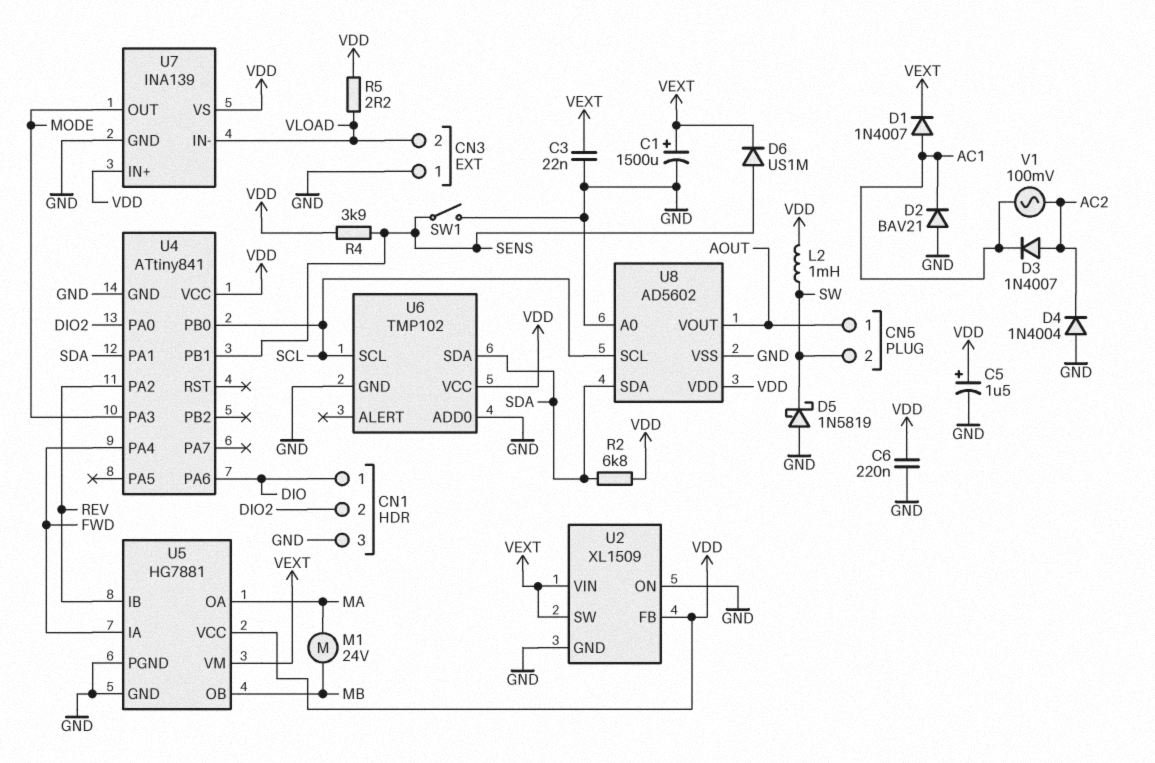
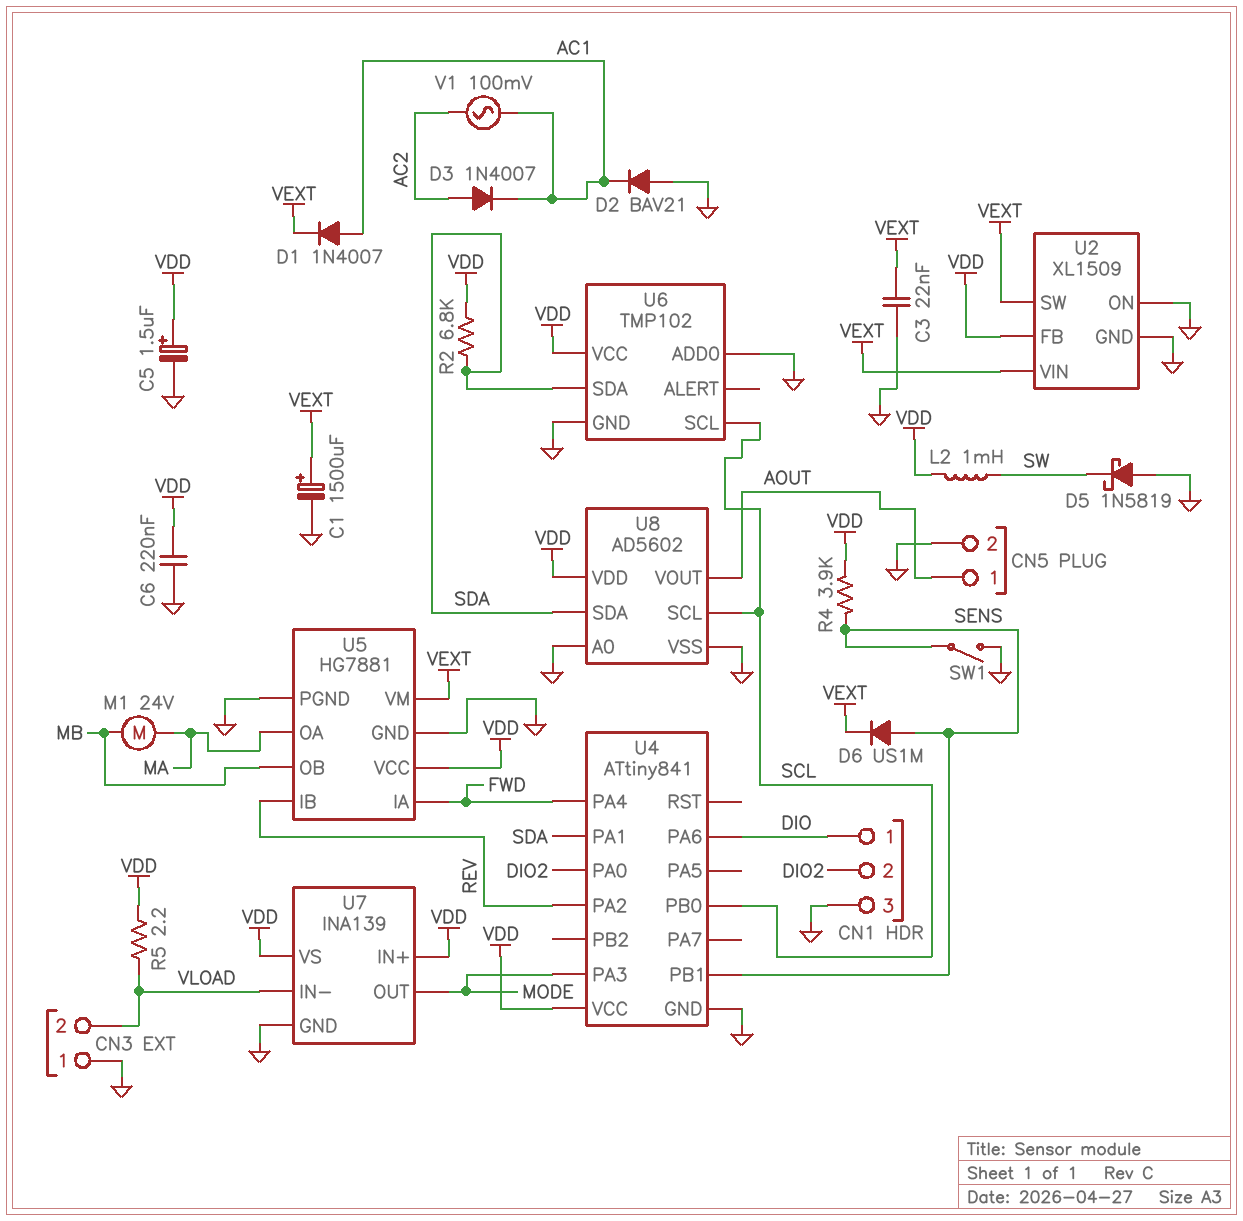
CN5 pin 2: SW -> GND
D4: diode 1N4004 (A GND, K AC2) -> none

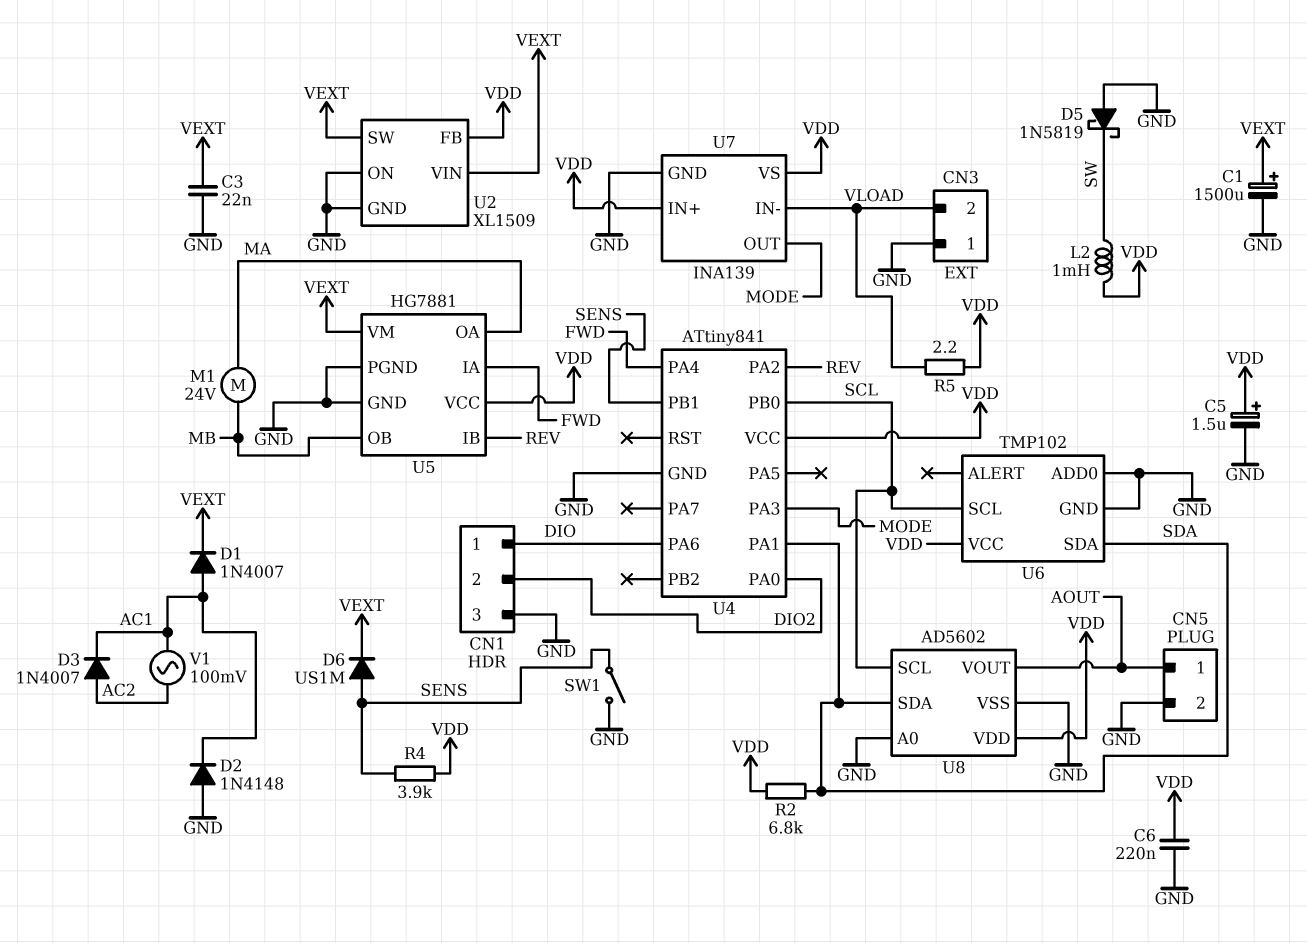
D2: diode BAV21 (A GND, K AC1) -> diode 1N4148 (A GND, K AC1)

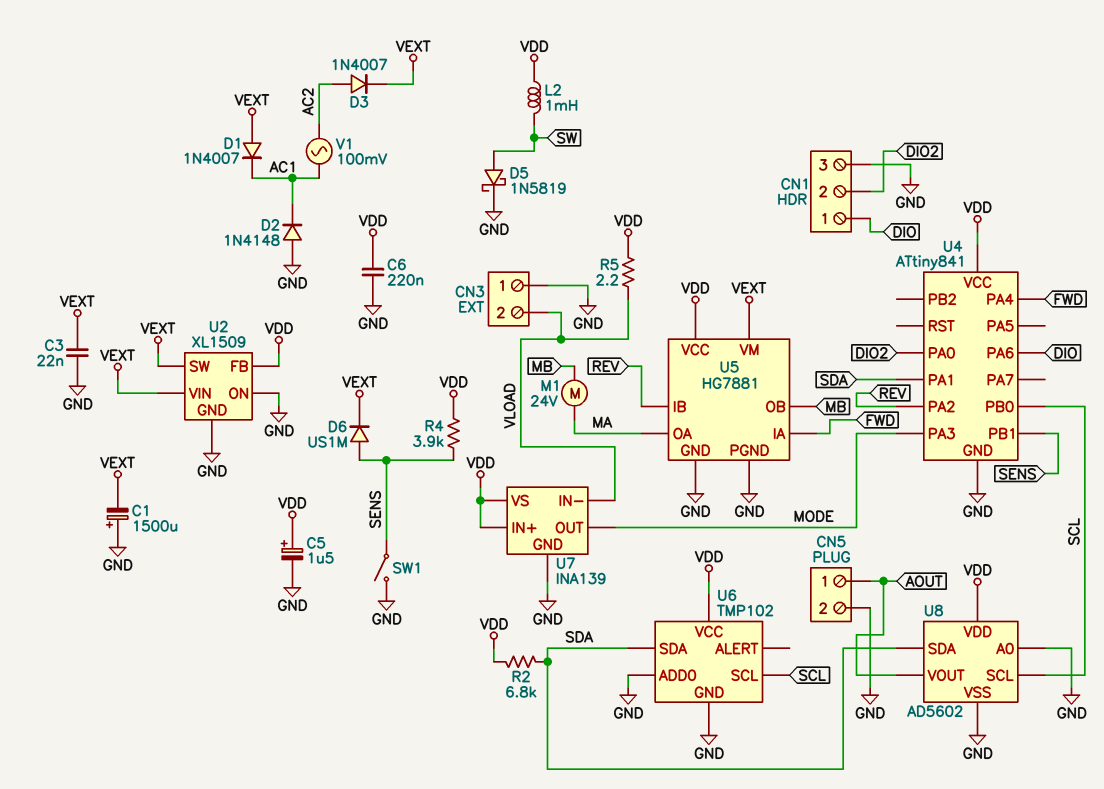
C1: 1500uF (plus VEXT, minus GND) -> 1500uF (plus GND, minus VEXT)
D1: diode 1N4007 (A AC1, K VEXT) -> diode 1N4007 (A VEXT, K AC1)
D3: diode 1N4007 (A AC2, K AC1) -> diode 1N4007 (A AC2, K VEXT)
D5: schottky 1N5819 (A GND, K SW) -> schottky 1N5819 (A SW, K GND)

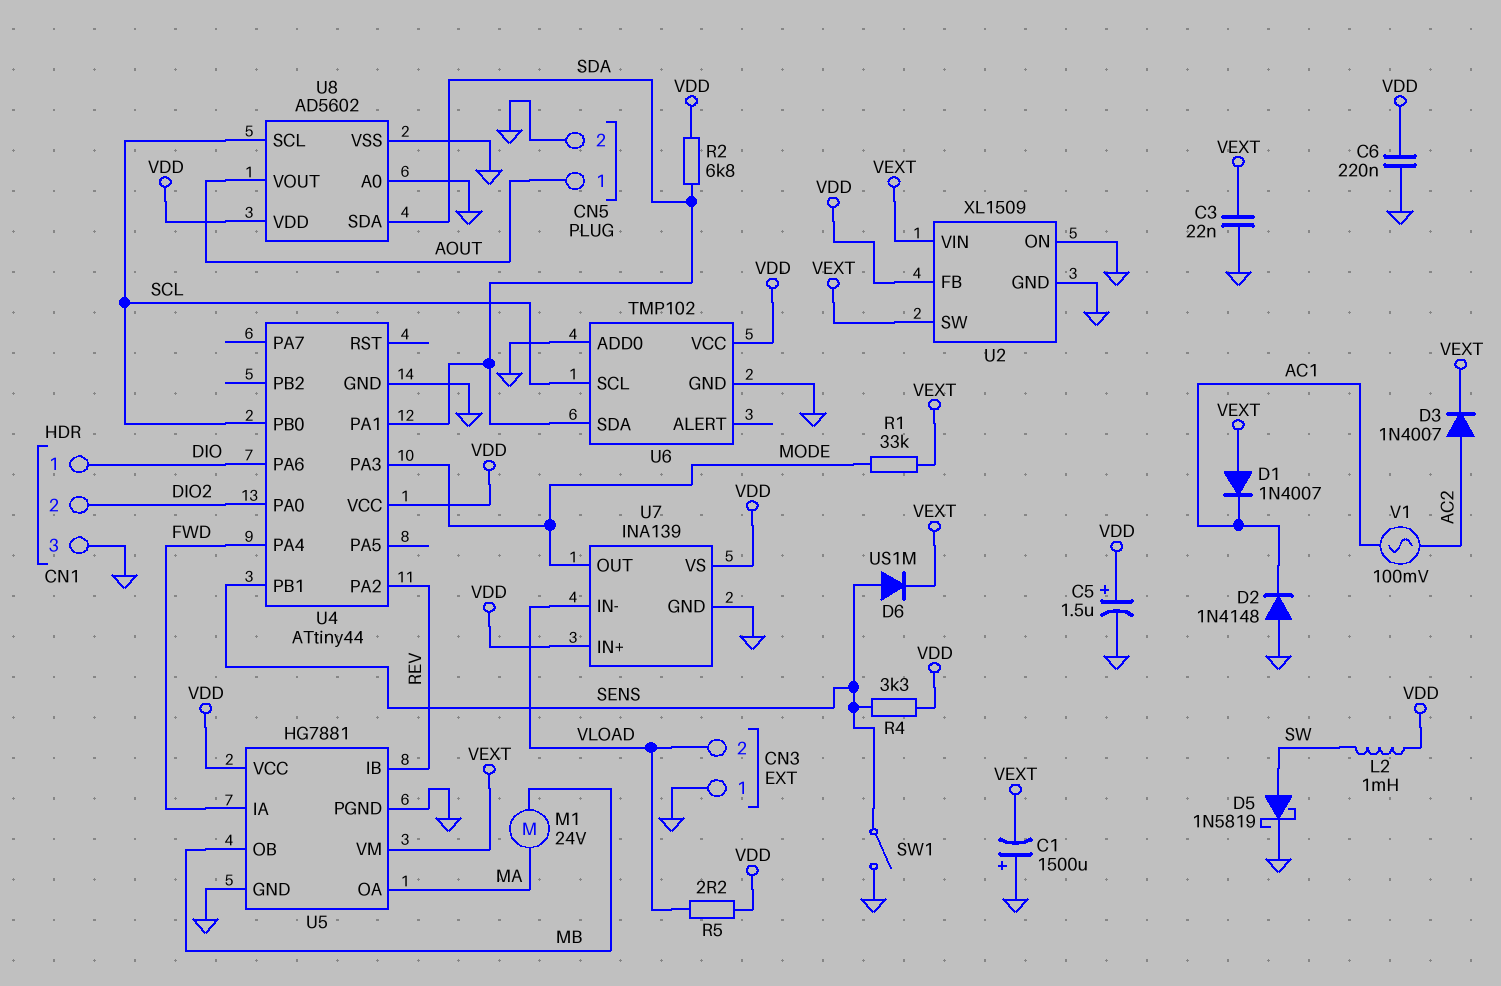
R1: none -> 33k (MODE, VEXT)
R4: 3.9k (SENS, VDD) -> 3.3k (SENS, VDD)
U4: ATtiny841 -> ATtiny44

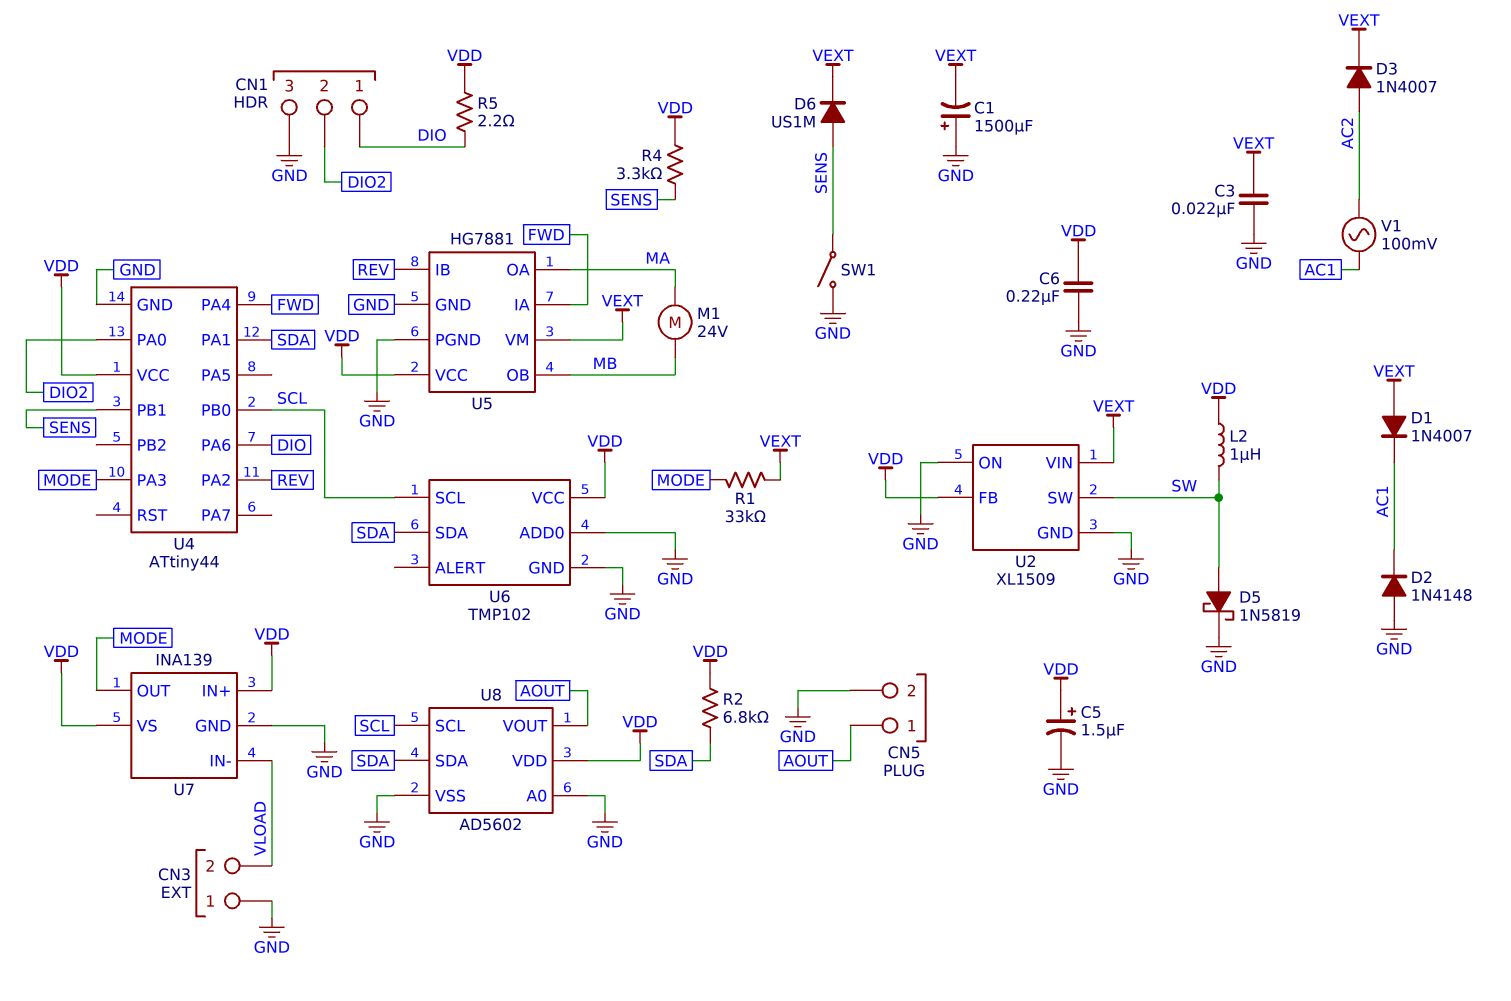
L2: 1mH (SW, VDD) -> 1uH (SW, VDD)
R5: 2.2 (VDD, VLOAD) -> 2.2 (DIO, VDD)
U2 pin SW: VEXT -> SW

